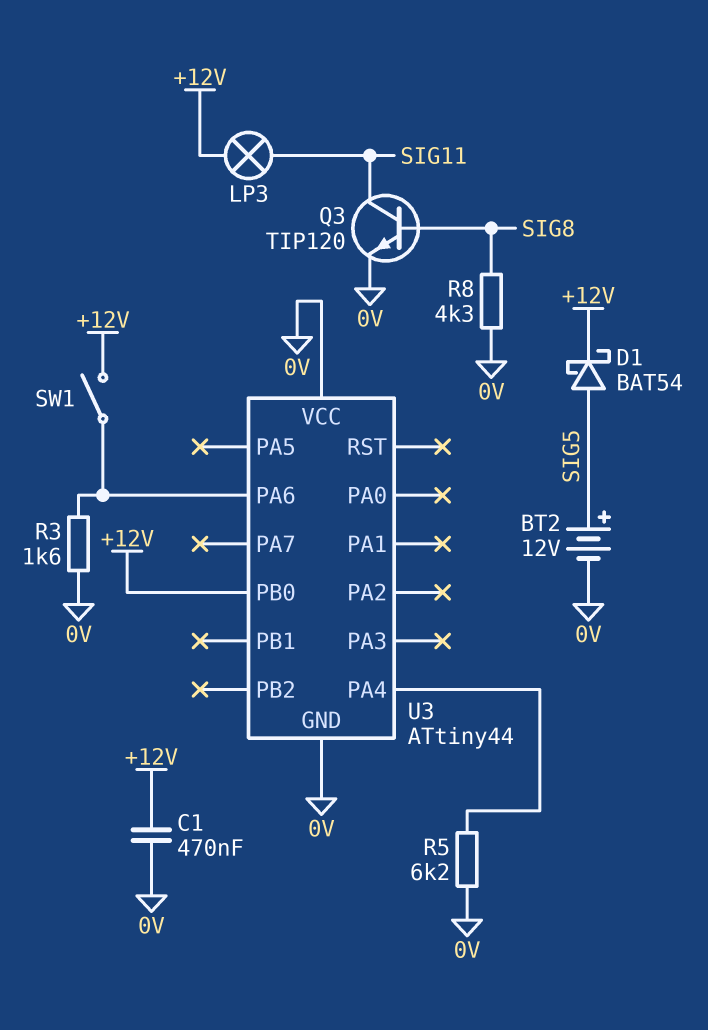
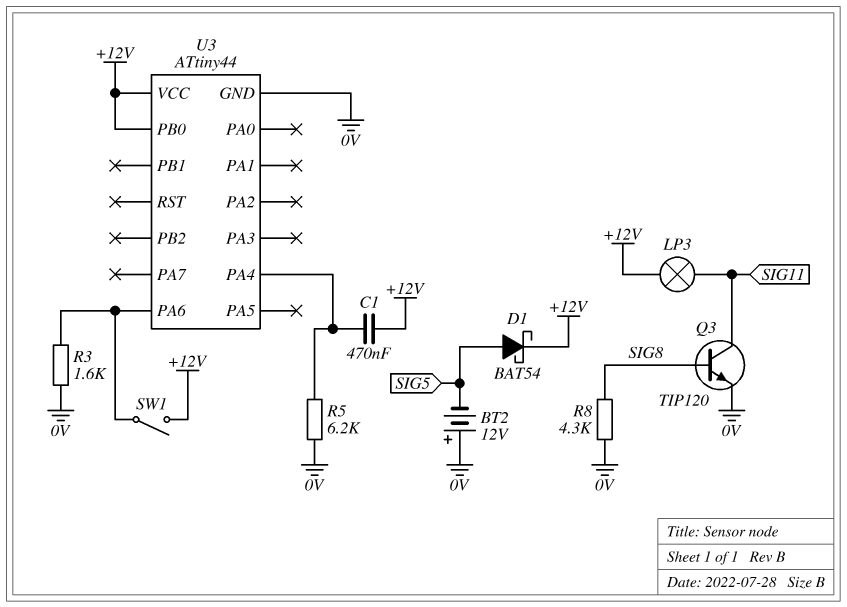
BT2: 12V (plus SIG5, minus 0V) -> 12V (plus 0V, minus SIG5)
C1: 470nF (+12V, 0V) -> 470nF (+12V, U3/PA4)
U3 pin VCC: 0V -> +12V

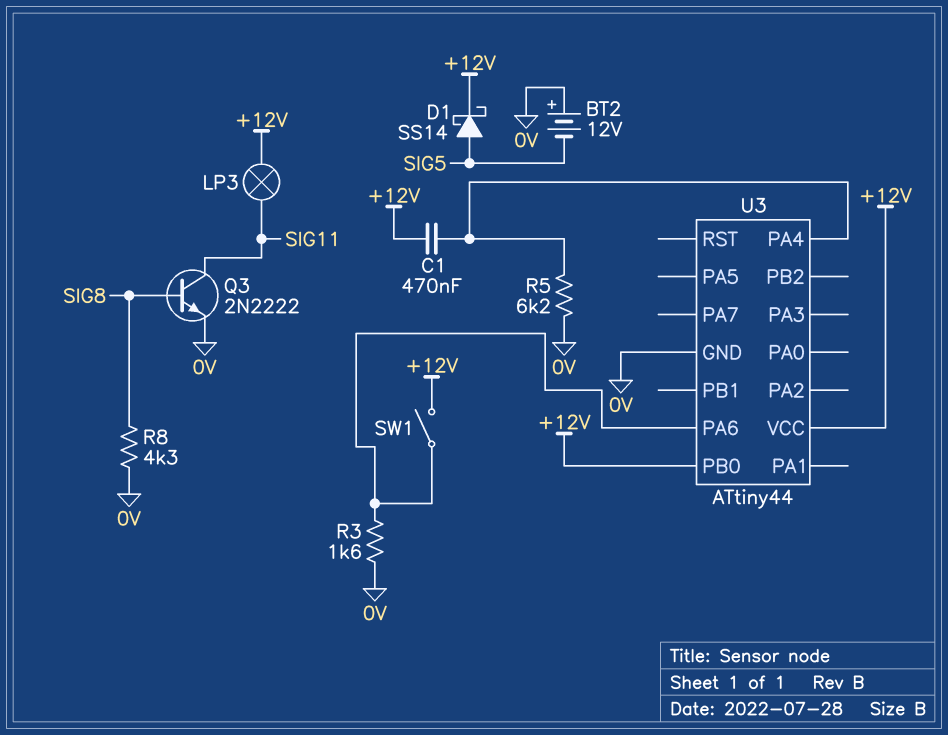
D1: schottky BAT54 (A SIG5, K +12V) -> schottky SS14 (A SIG5, K +12V)
Q3: NPN TIP120 (B SIG8, C SIG11, E 0V) -> NPN 2N2222 (B SIG8, C SIG11, E 0V)

